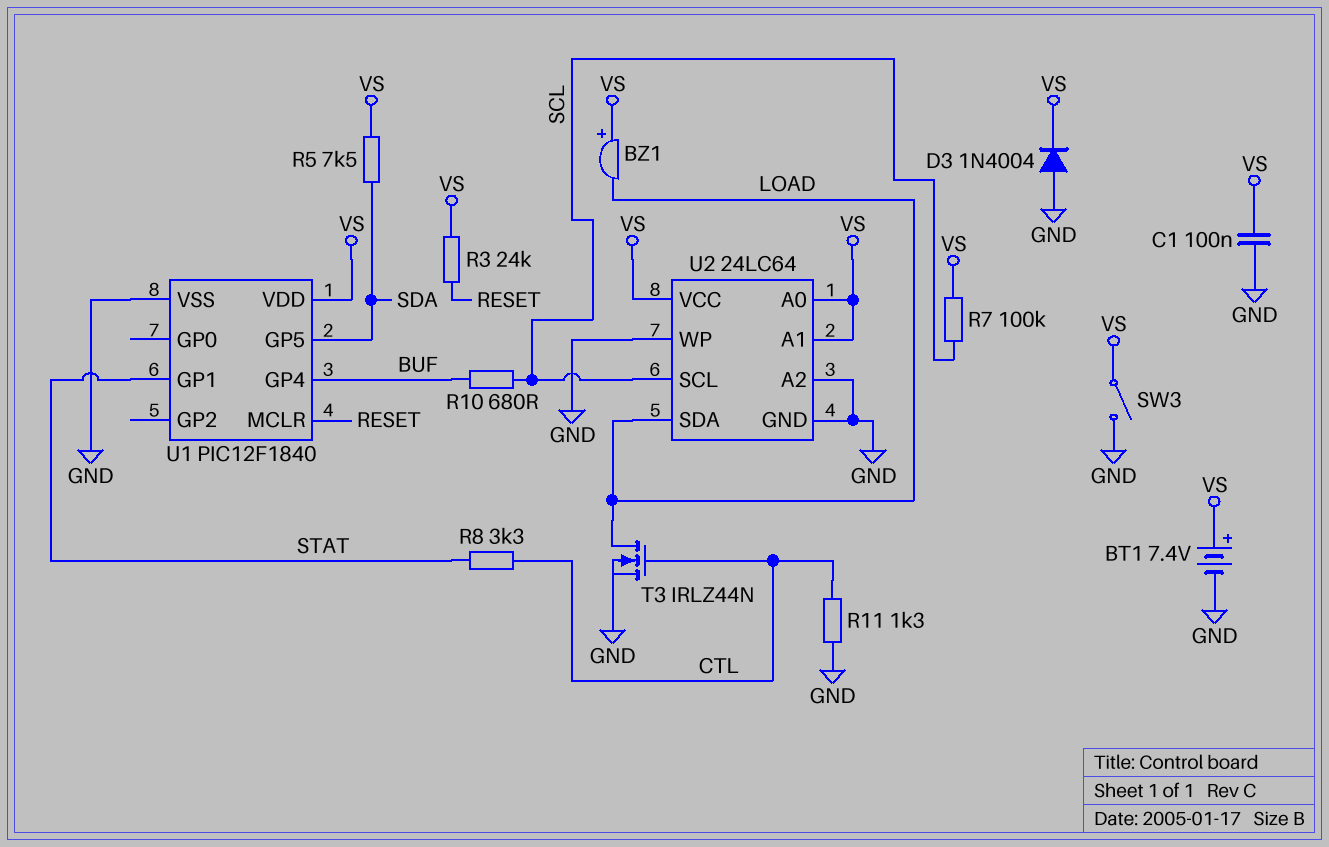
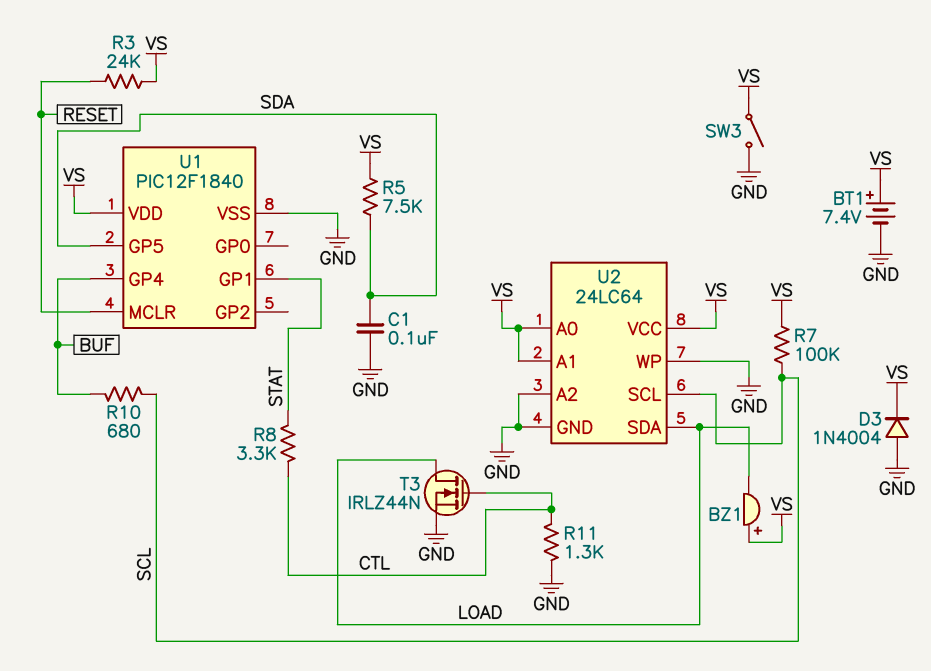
C1: 100nF (GND, VS) -> 100nF (GND, SDA)

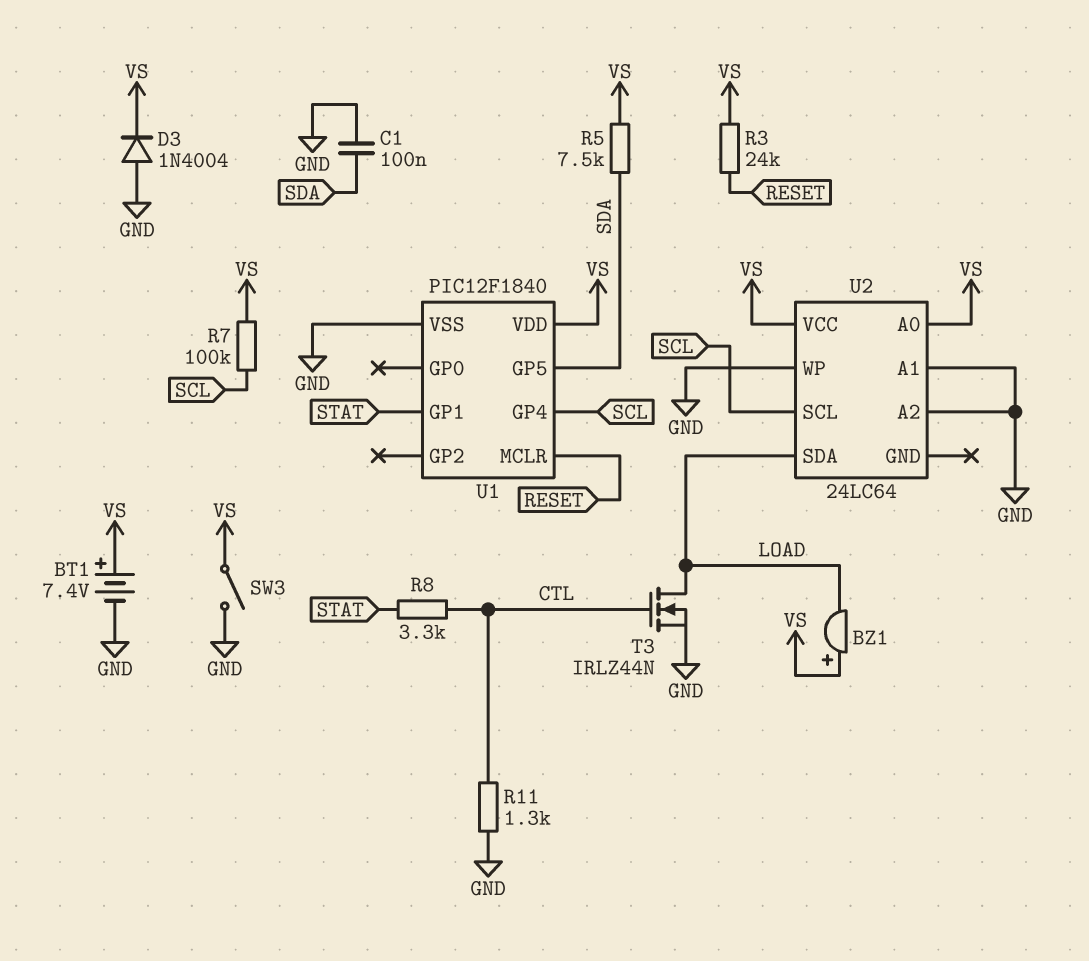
R10: 680 (BUF, SCL) -> none
U1 pin GP4: BUF -> SCL
U2 pin A1: VS -> GND
U2 pin GND: GND -> none

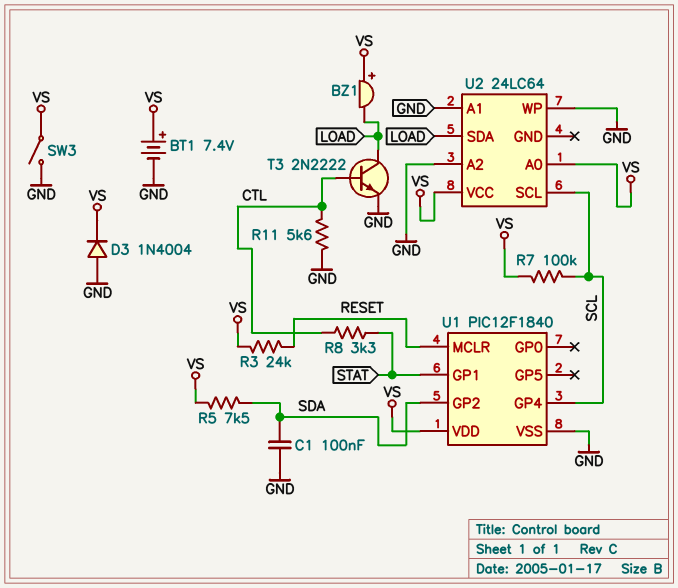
R11: 1.3k (CTL, GND) -> 5.6k (CTL, GND)
T3: NMOS IRLZ44N (G CTL, D LOAD, S GND) -> NPN 2N2222 (B CTL, C LOAD, E GND)
U1 pin GP2: none -> SDA
U1 pin GP5: SDA -> none

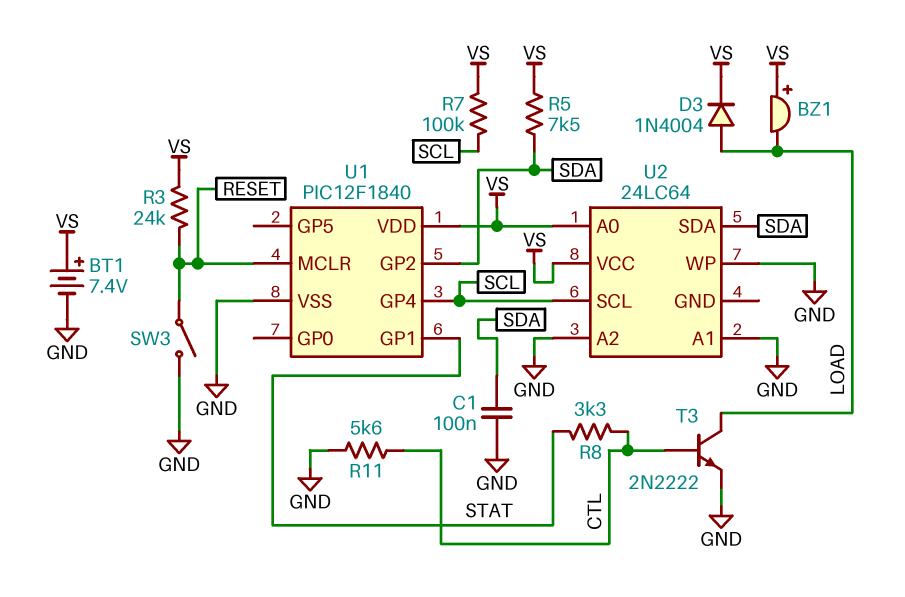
D3: diode 1N4004 (A GND, K VS) -> diode 1N4004 (A LOAD, K VS)
SW3: switch (GND, VS) -> switch (GND, RESET)
U2 pin SDA: LOAD -> SDA

